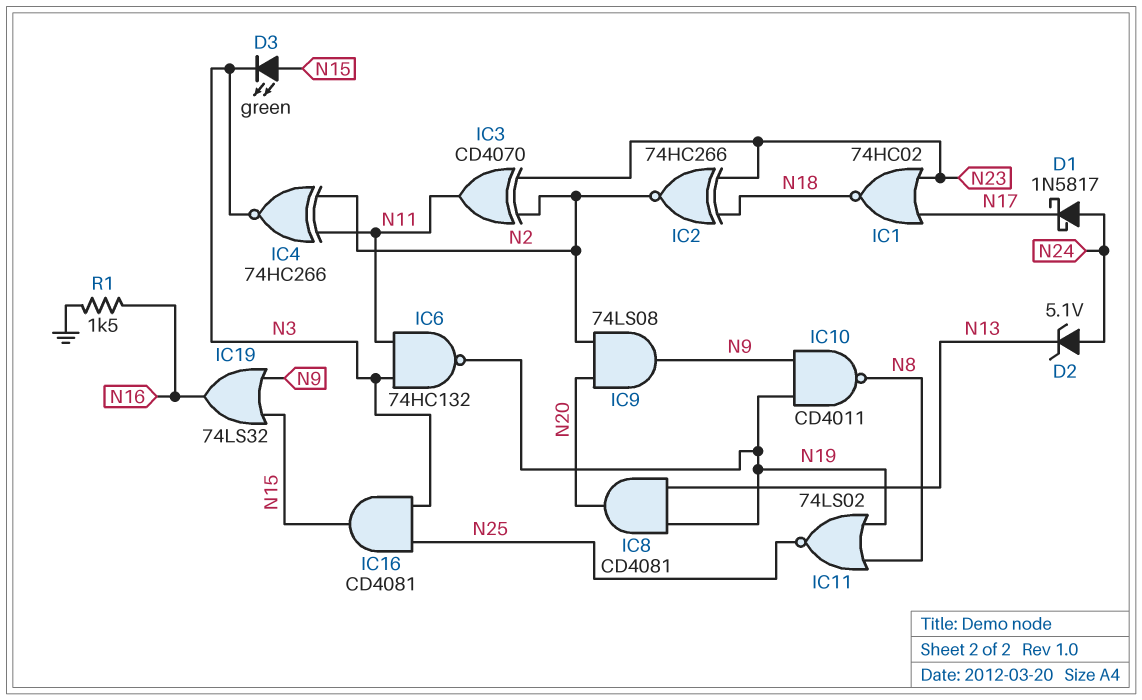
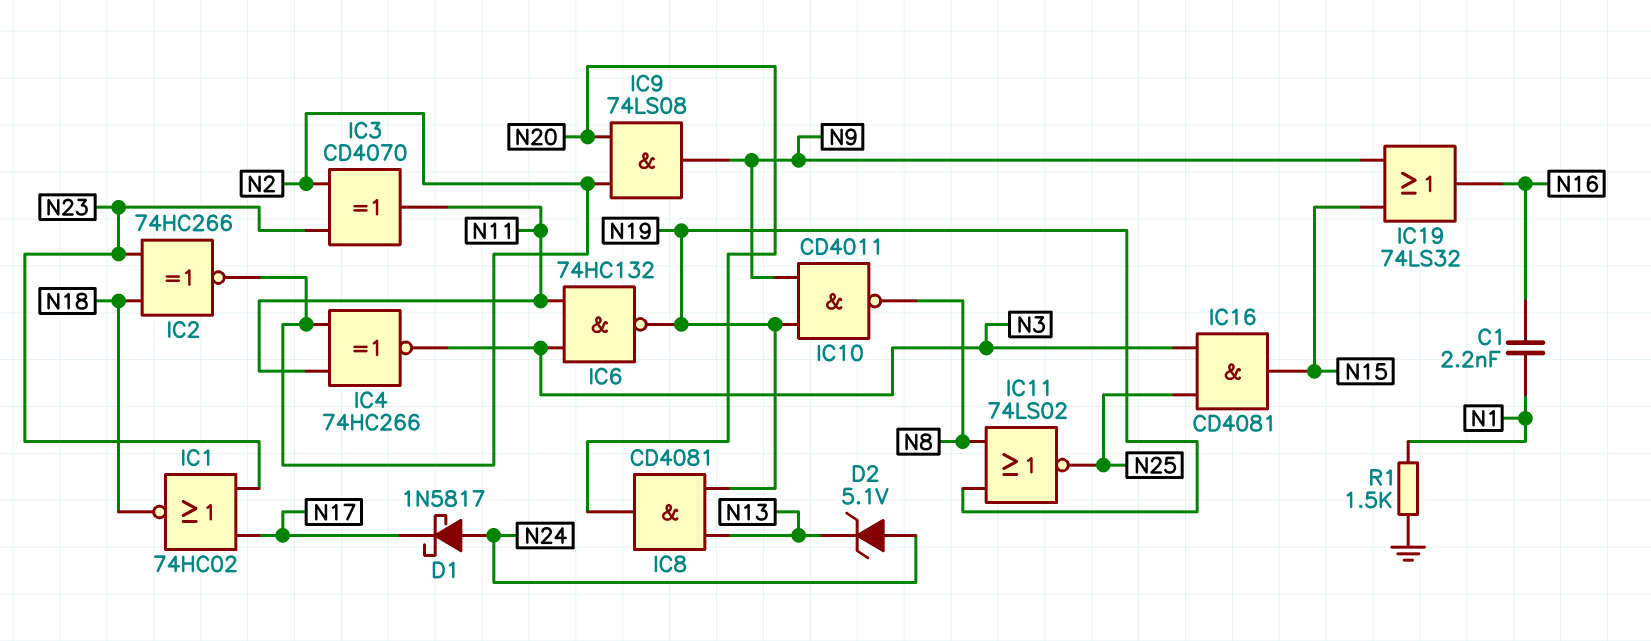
C1: none -> 2.2nF (N1, N16)
D3: LED green (A N15, K N3) -> none
R1: 1.5k (GND, N16) -> 1.5k (GND, N1)

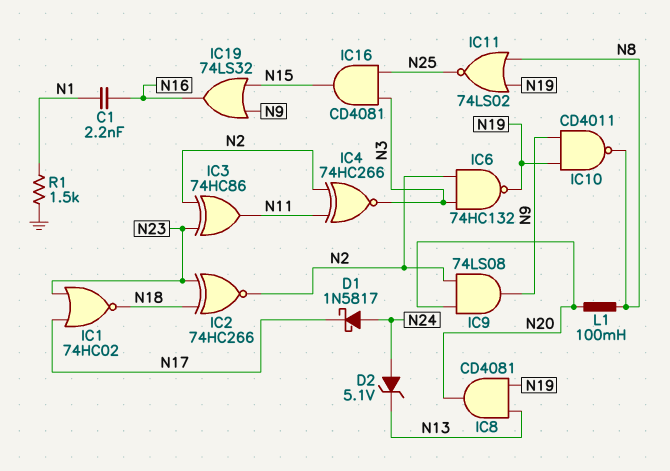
IC3: XOR CD4070 (in N2, in N23, out N11) -> XOR 74HC86 (in N2, in N23, out N11)
IC6: NAND 74HC132 (in N3, in N11, out N19) -> NAND 74HC132 (in N2, in N3, out N19)
L1: none -> 100mH (N8, N20)

